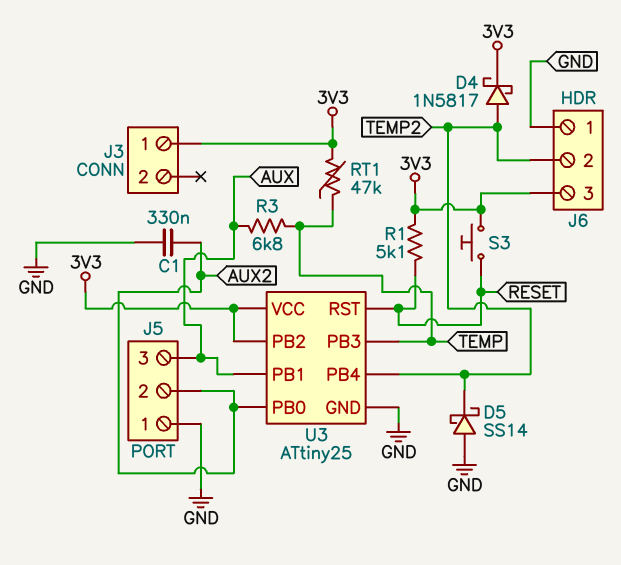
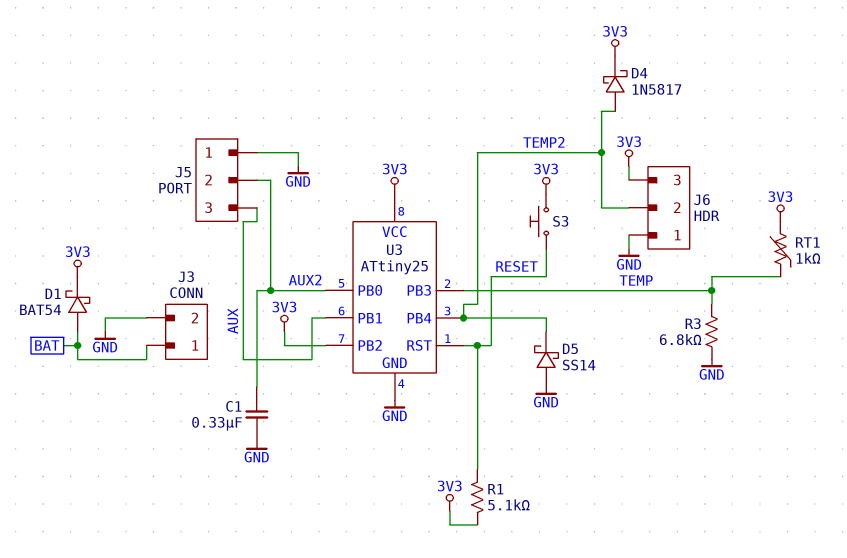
D1: none -> schottky BAT54 (A BAT, K 3V3)
J3 pin 1: 3V3 -> BAT
J3 pin 2: none -> GND
R3: 6.8k (AUX, TEMP) -> 6.8k (GND, TEMP)
RT1: 47k (3V3, TEMP) -> 1k (3V3, TEMP)

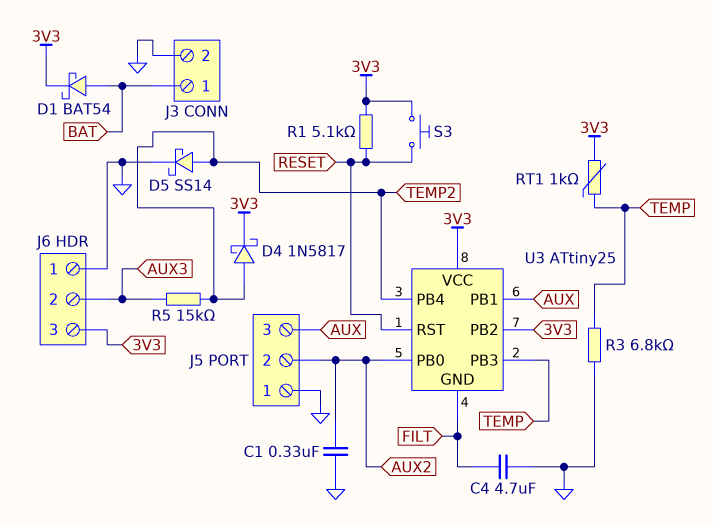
C4: none -> 4.7uF (FILT, GND)
D5: schottky SS14 (A GND, K TEMP2) -> schottky SS14 (A TEMP2, K GND)
J6 pin 2: TEMP2 -> AUX3
R5: none -> 15k (AUX3, TEMP2)
U3 pin GND: GND -> FILT

